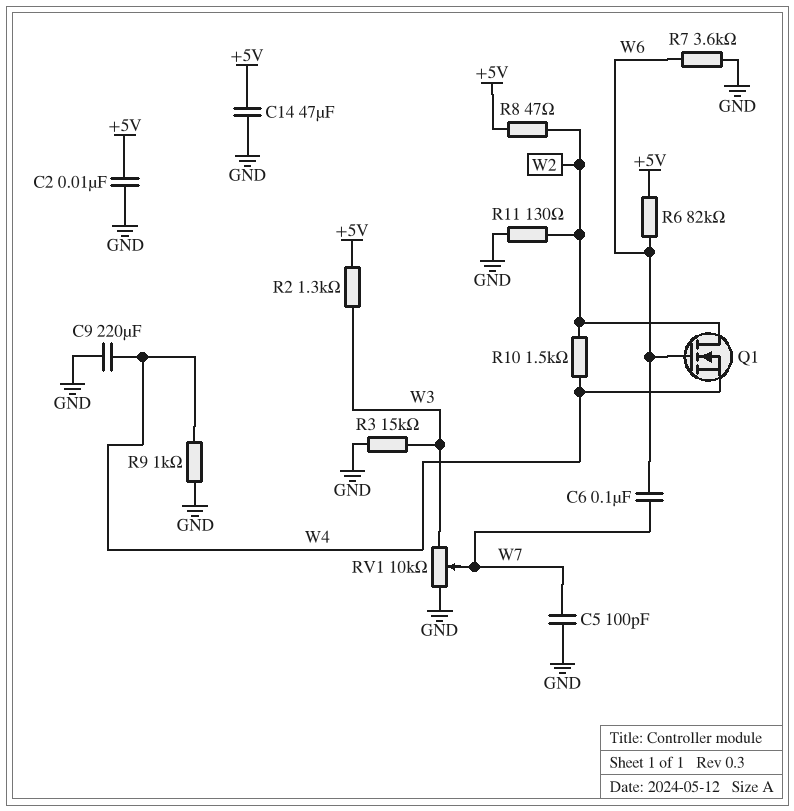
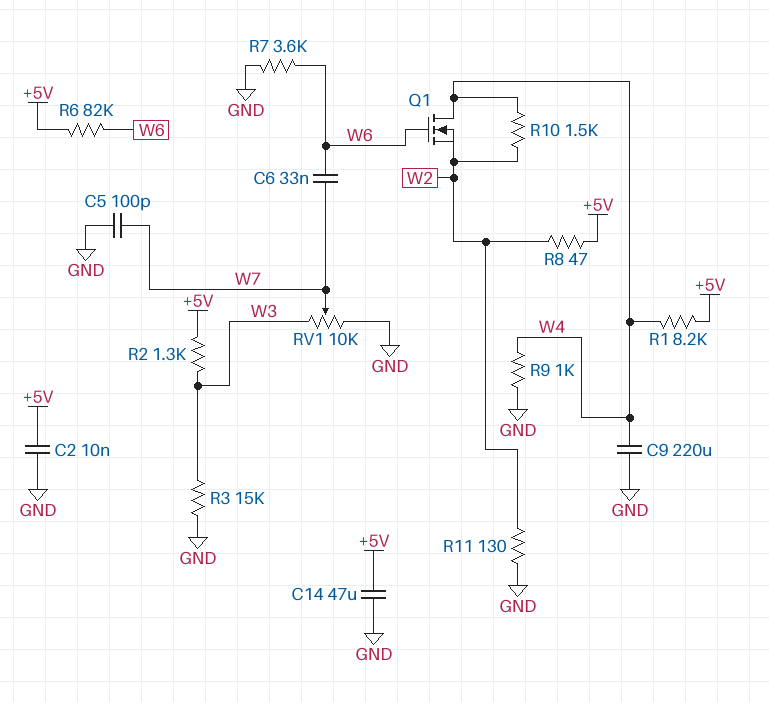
C6: 100nF (W6, W7) -> 33nF (W6, W7)
Q1: NMOS (G W6, D W2, S W4) -> NMOS (G W6, D W4, S W2)
R1: none -> 8.2k (+5V, W4)

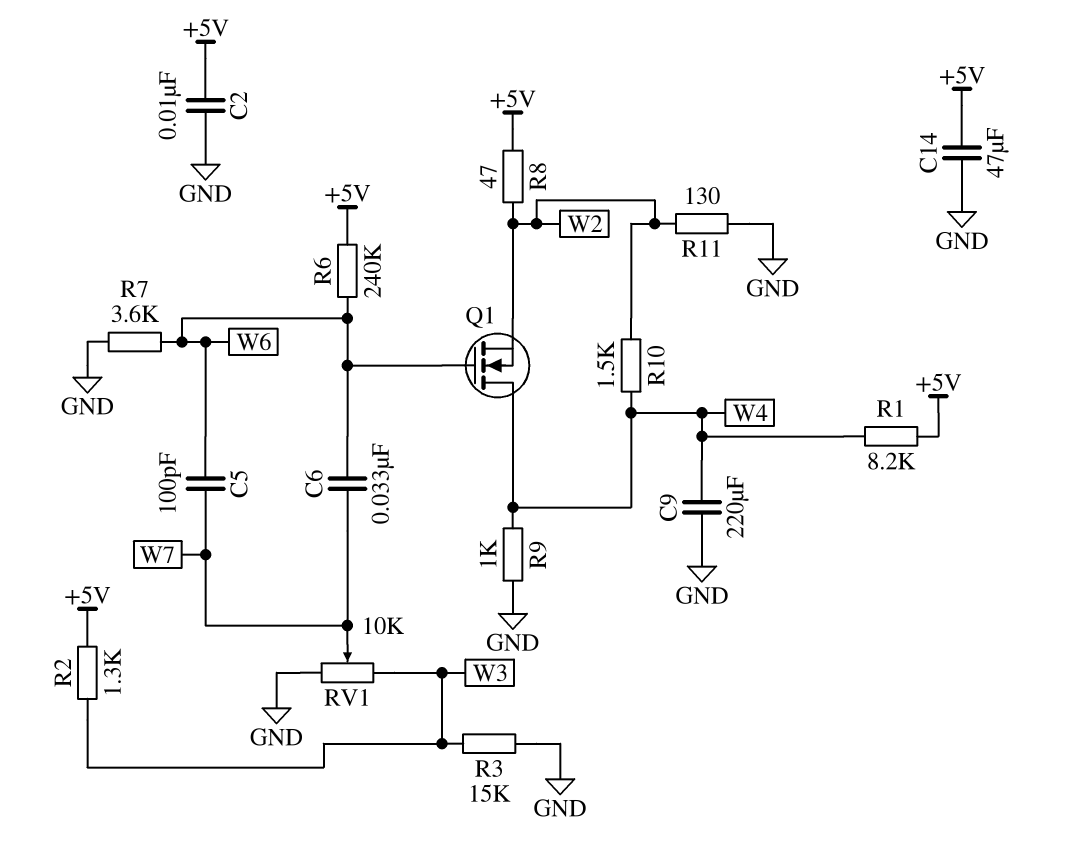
C5: 100pF (GND, W7) -> 100pF (W6, W7)
R6: 82k (+5V, W6) -> 240k (+5V, W6)

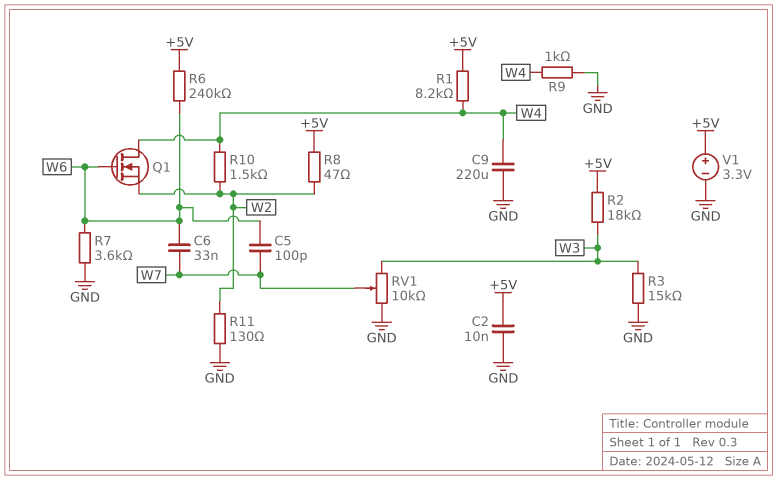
C14: 47uF (+5V, GND) -> none
R2: 1.3k (+5V, W3) -> 18k (+5V, W3)
V1: none -> 3.3V (plus +5V, minus GND)

